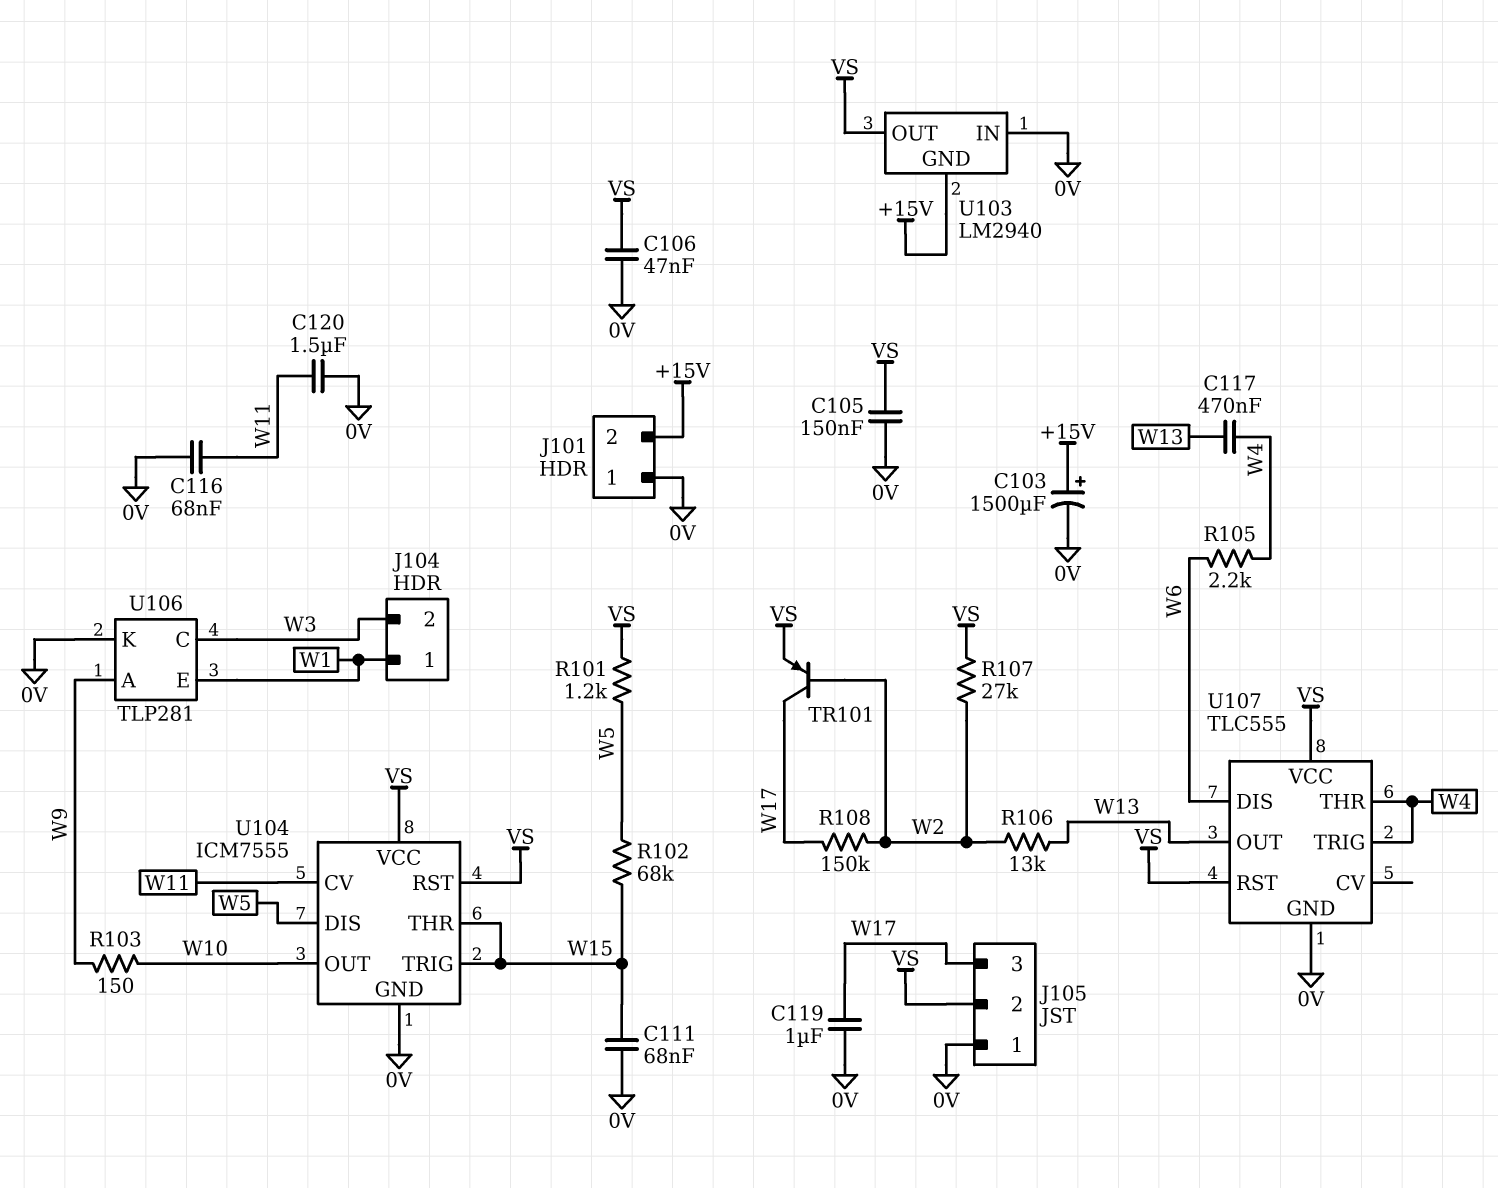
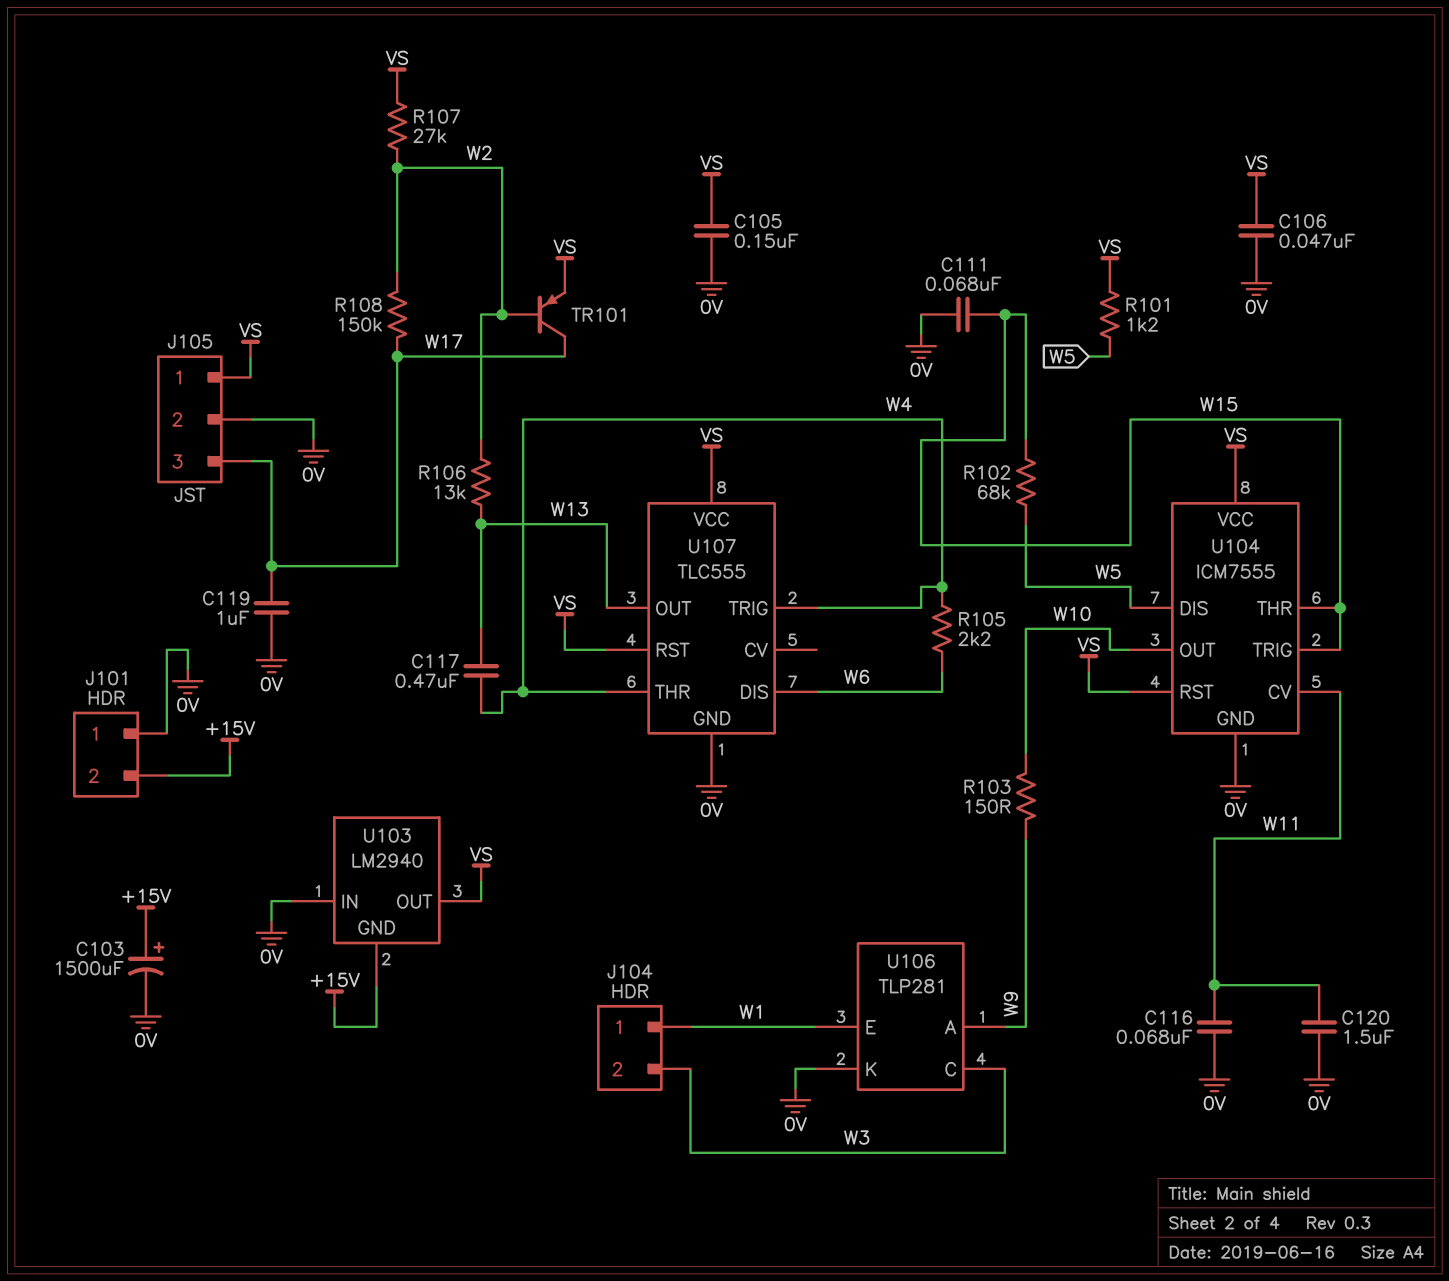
J105 pin 1: 0V -> VS
J105 pin 2: VS -> 0V

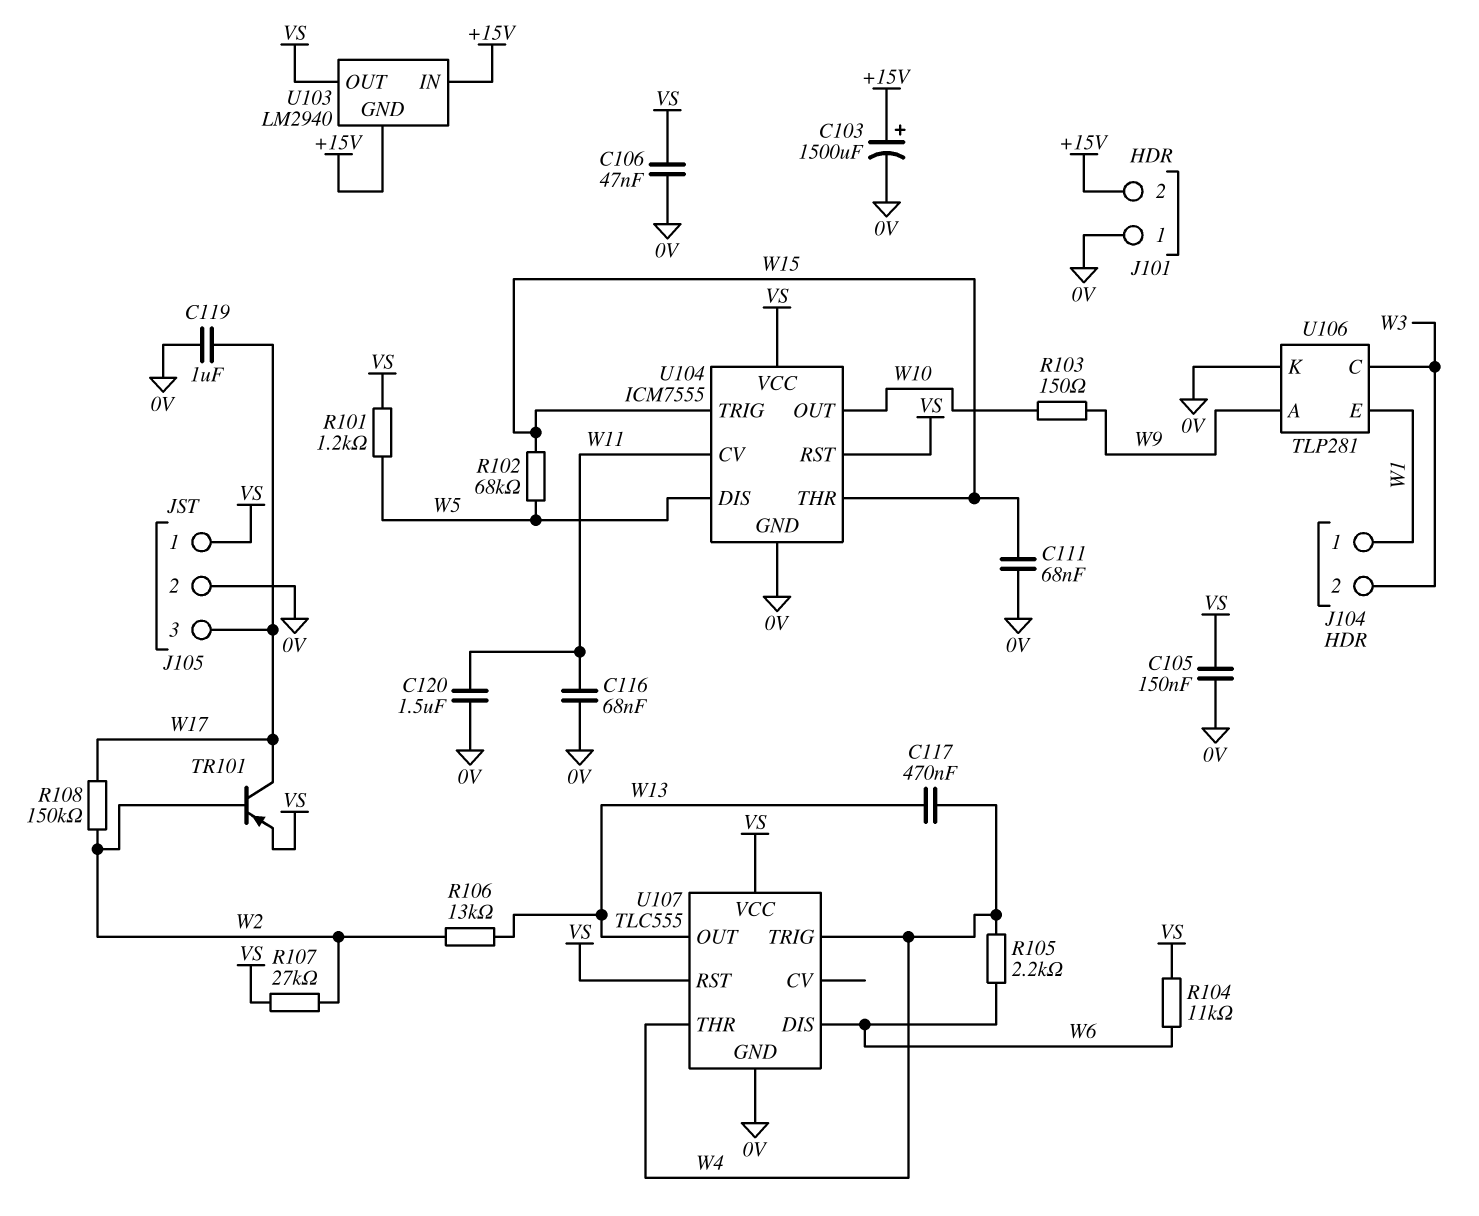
R104: none -> 11k (VS, W6)
U103 pin IN: 0V -> +15V

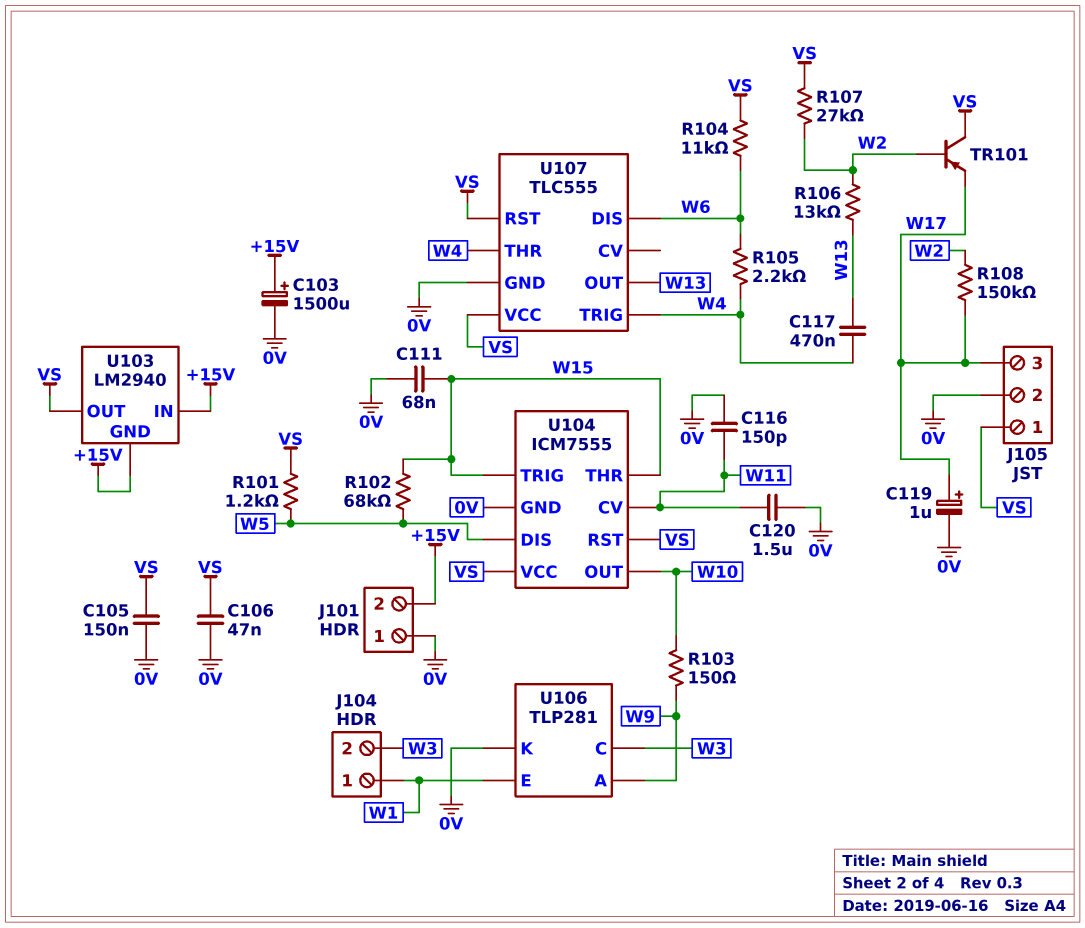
C116: 68nF (0V, W11) -> 150pF (0V, W11)
C119: 1uF (0V, W17) -> 1uF (plus W17, minus 0V)
TR101: PNP (B W2, C W17, E VS) -> PNP (B W2, C VS, E W17)

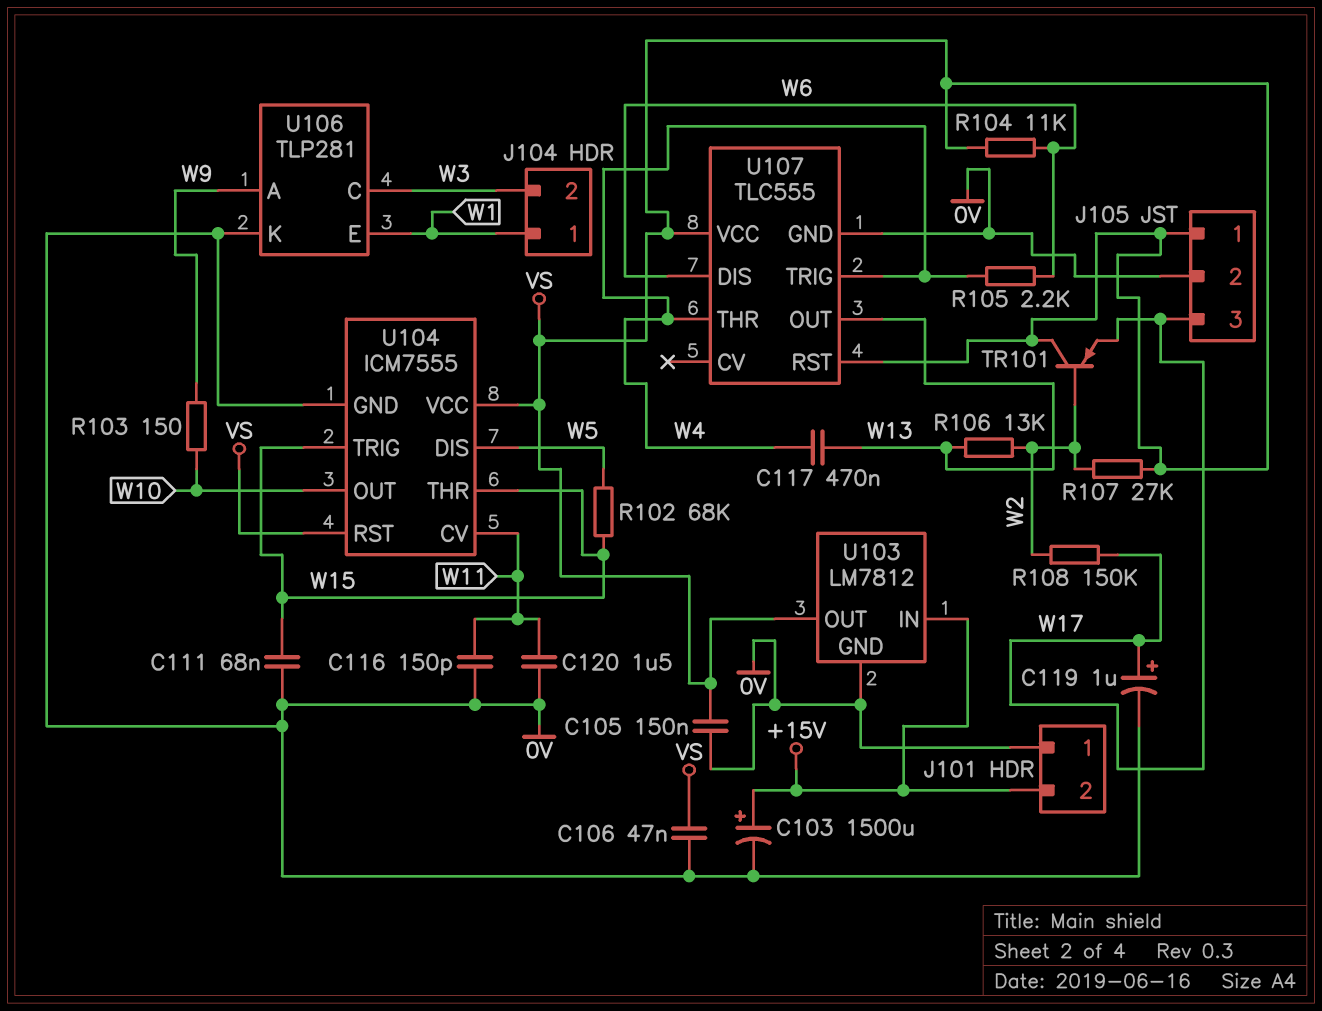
R101: 1.2k (VS, W5) -> none
U103: LM2940 -> LM7812
U103 pin GND: +15V -> 0V

